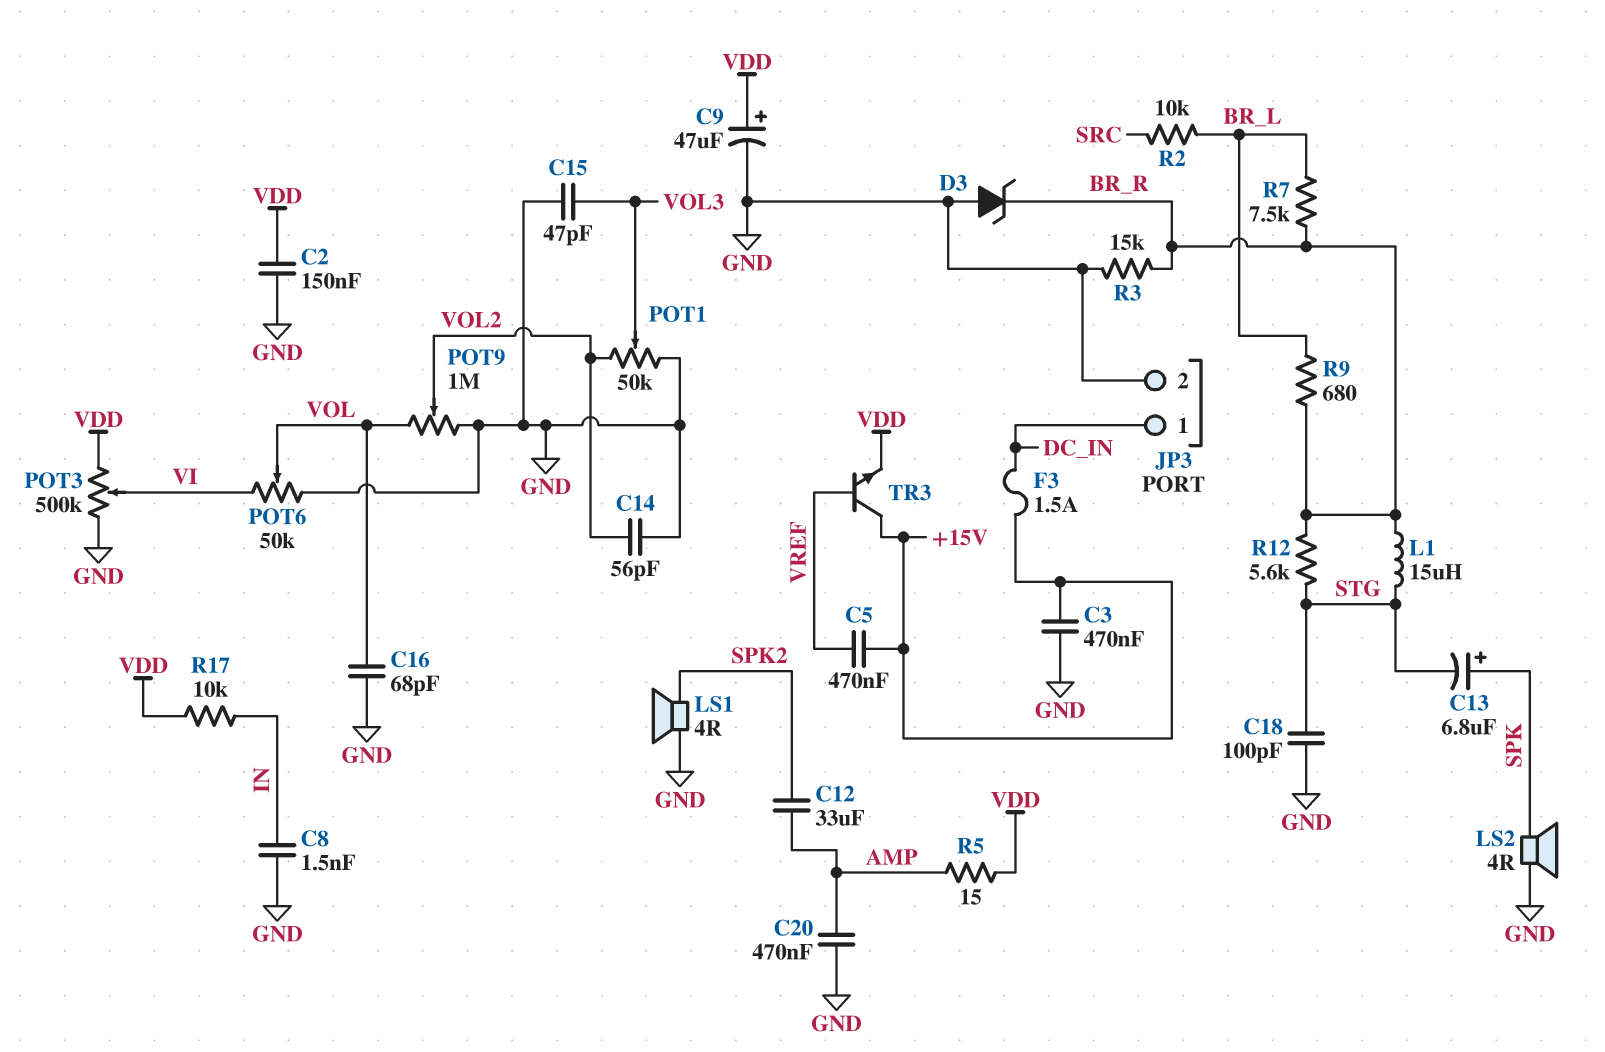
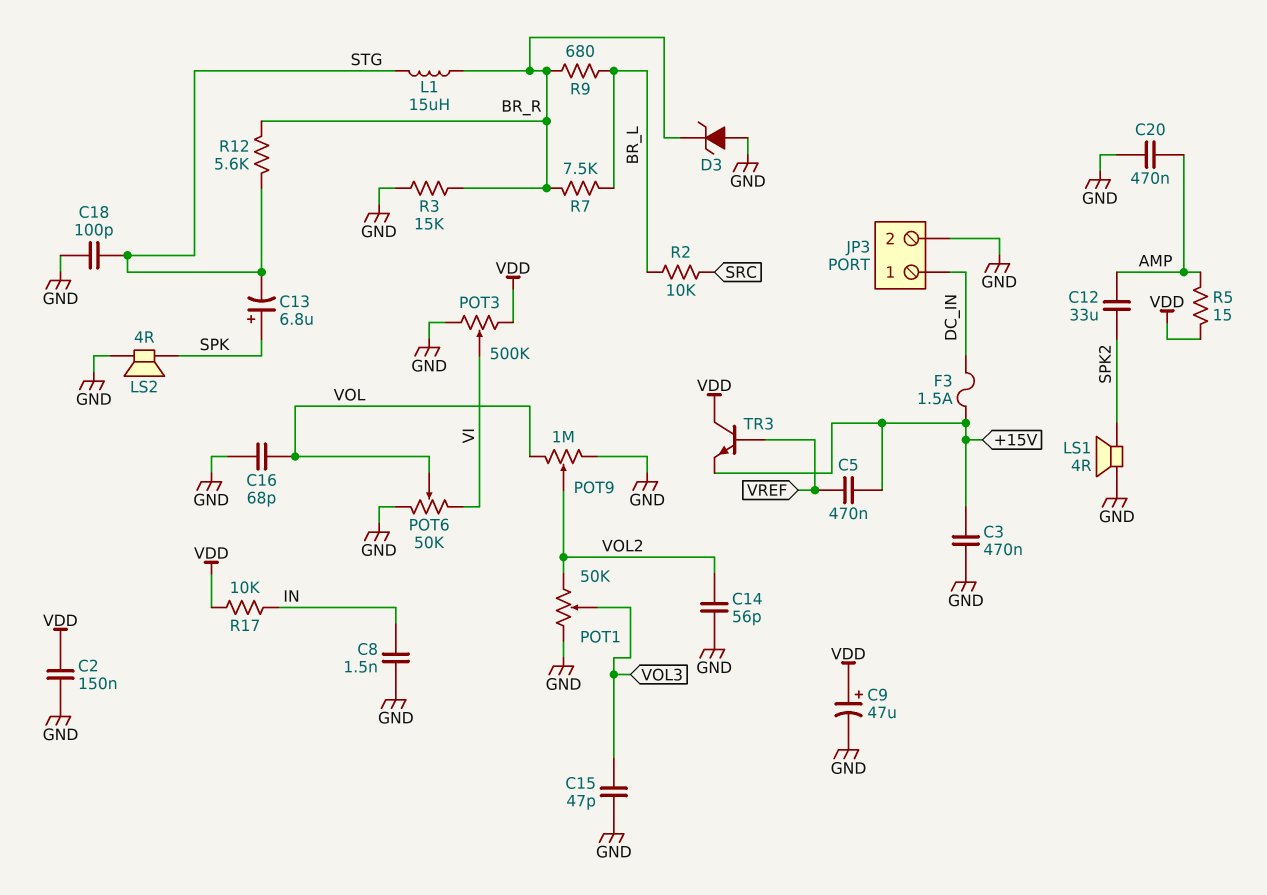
TR3: NPN (B VREF, C +15V, E VDD) -> NPN (B VREF, C VDD, E +15V)

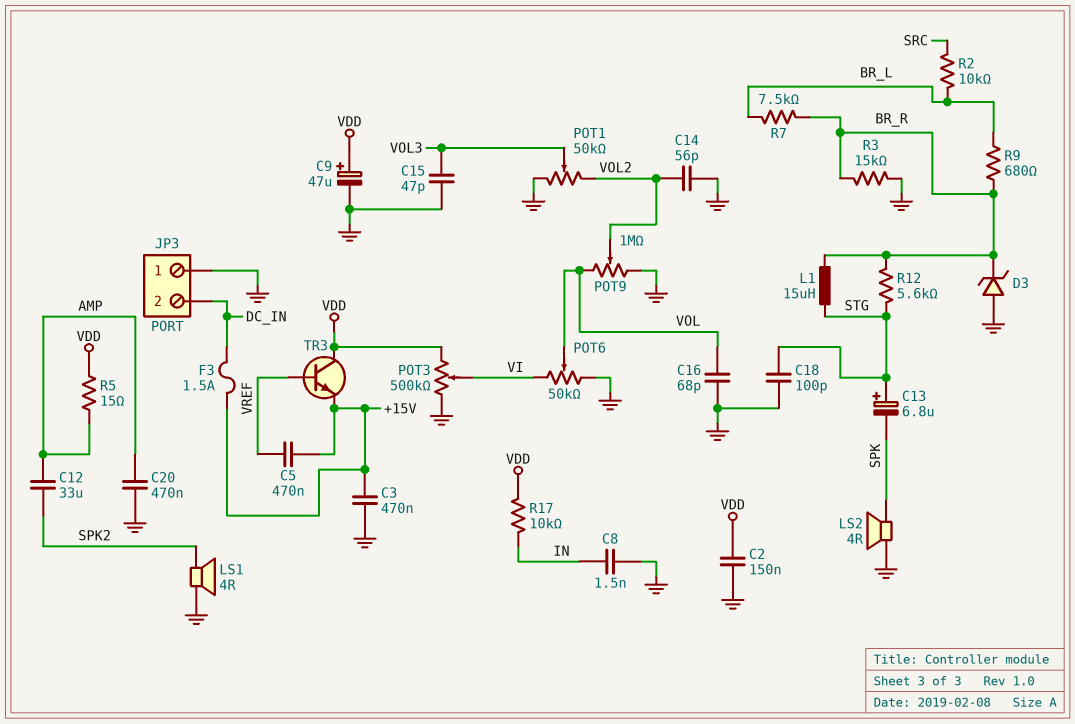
C13: 6.8uF (plus SPK, minus STG) -> 6.8uF (plus STG, minus SPK)
JP3 pin 1: DC_IN -> GND
JP3 pin 2: GND -> DC_IN

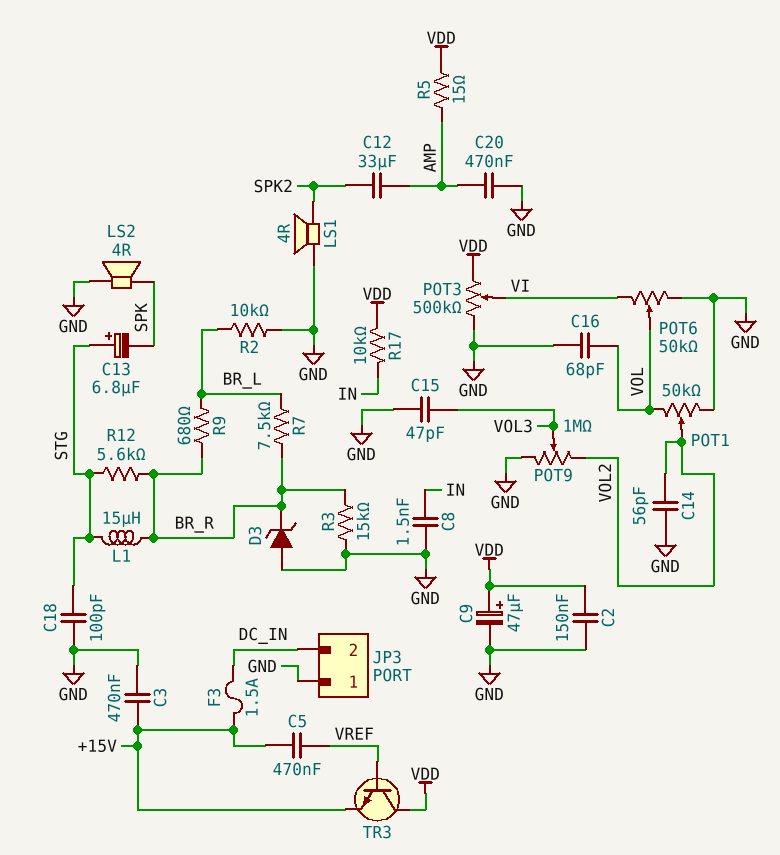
POT1: 50k (GND, VOL2, wiper VOL3) -> 50k (GND, VOL, wiper VOL2)
POT9: 1M (GND, VOL, wiper VOL2) -> 1M (GND, VOL2, wiper VOL3)
R2: 10k (BR_L, SRC) -> 10k (BR_L, GND)

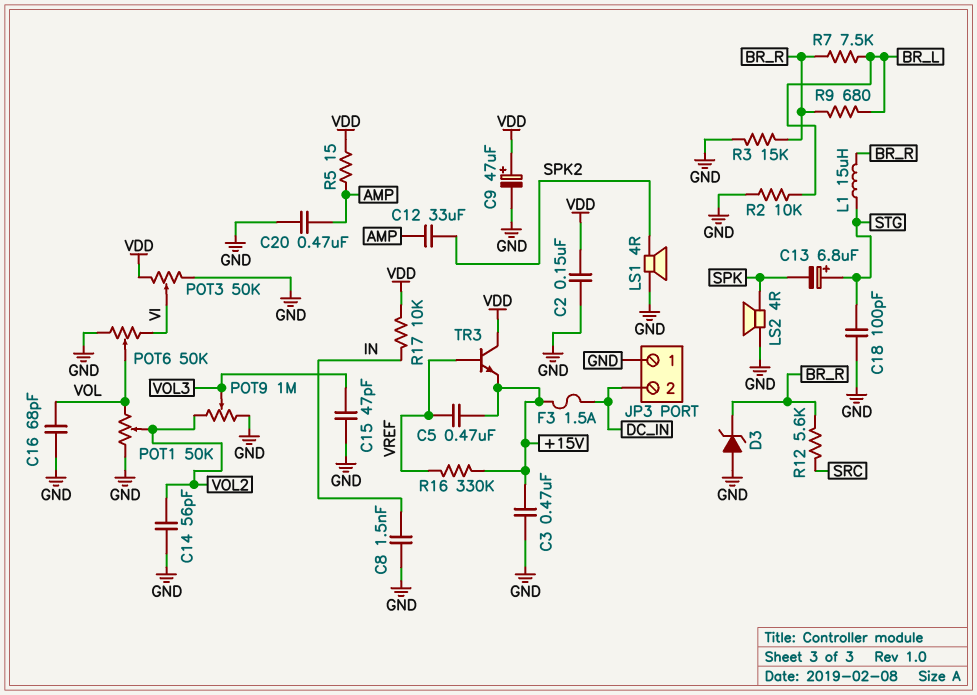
POT3: 500k (GND, VDD, wiper VI) -> 50k (GND, VDD, wiper VI)
R12: 5.6k (BR_R, STG) -> 5.6k (BR_R, SRC)
R16: none -> 330k (+15V, VREF)

